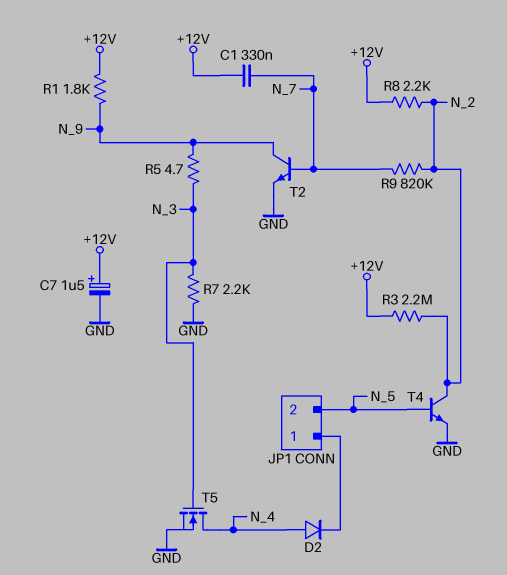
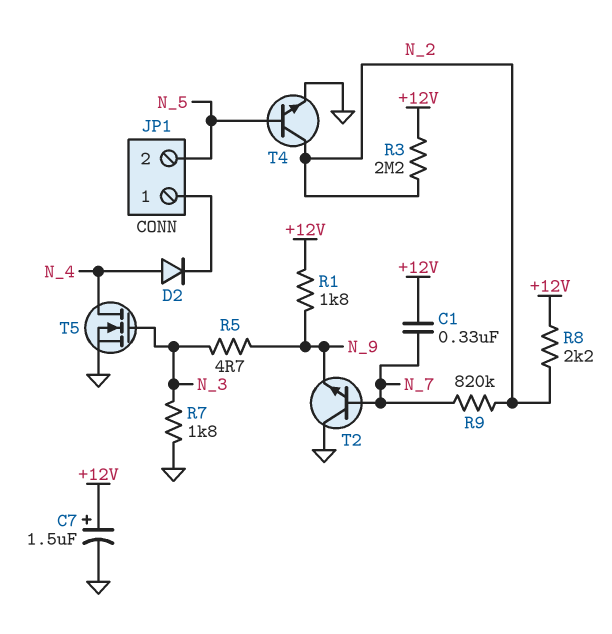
R7: 2.2k (GND, N_3) -> 1.8k (GND, N_3)
T2: NPN (B N_7, C N_9, E GND) -> NPN (B N_7, C GND, E N_9)

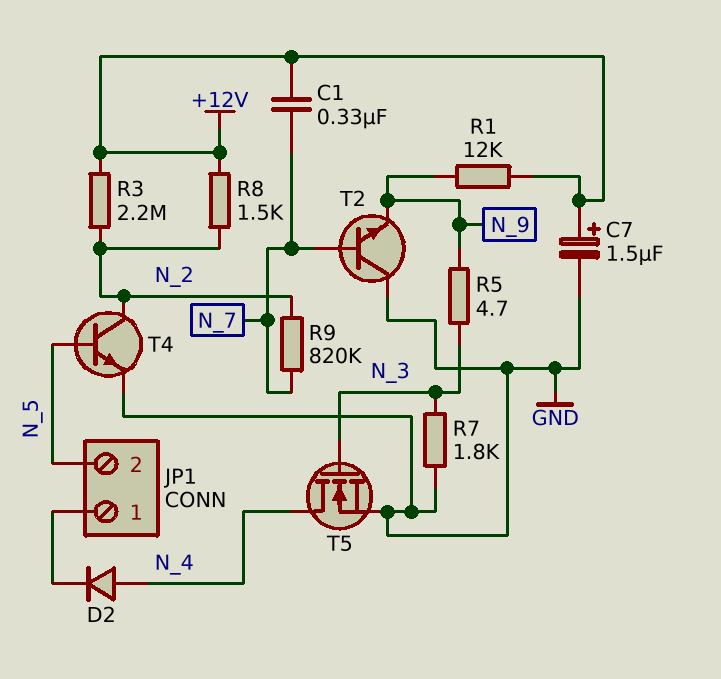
R1: 1.8k (+12V, N_9) -> 12k (+12V, N_9)
R8: 2.2k (+12V, N_2) -> 1.5k (+12V, N_2)

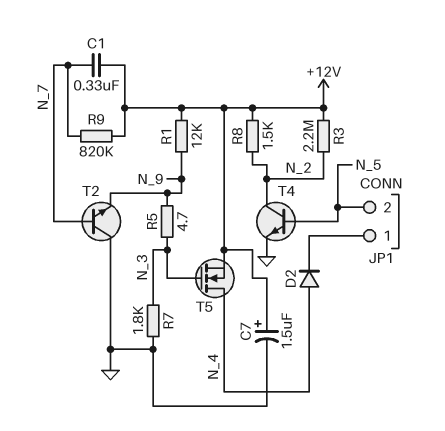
R9: 820k (N_2, N_7) -> 820k (+12V, N_7)
T5: NMOS (G N_3, D N_4, S GND) -> NMOS (G N_3, D N_4, S +12V)

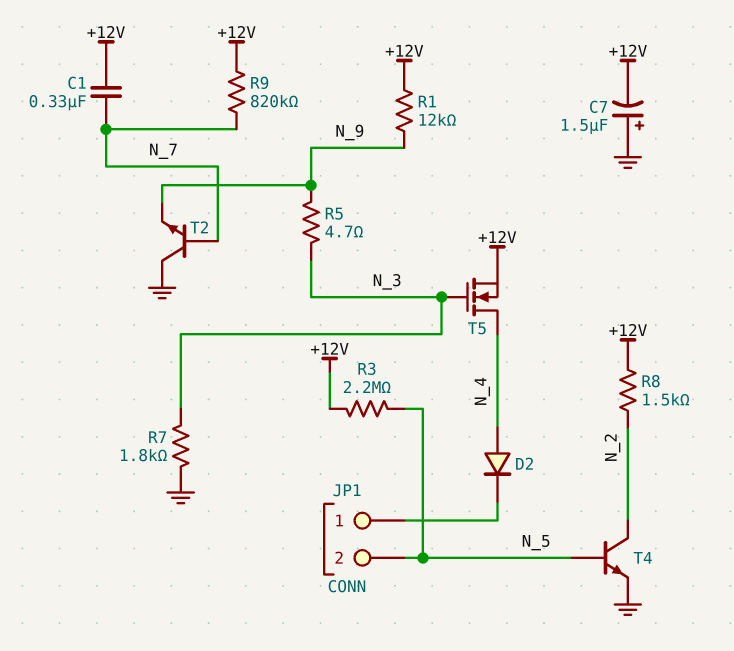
C7: 1.5uF (plus +12V, minus GND) -> 1.5uF (plus GND, minus +12V)
R3: 2.2M (+12V, N_2) -> 2.2M (+12V, N_5)

